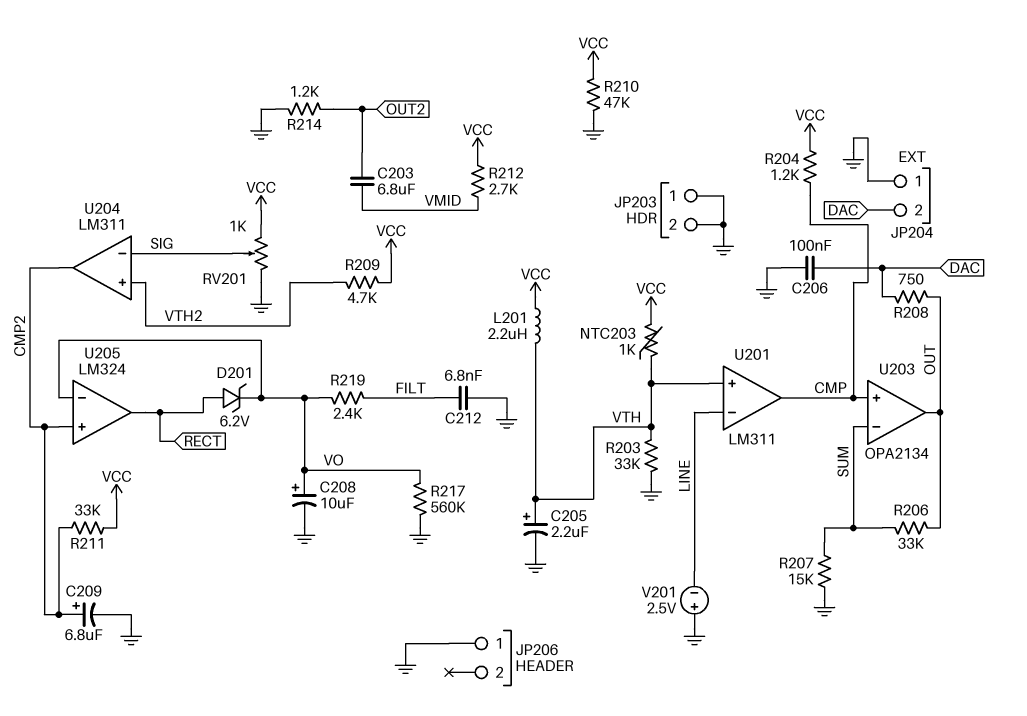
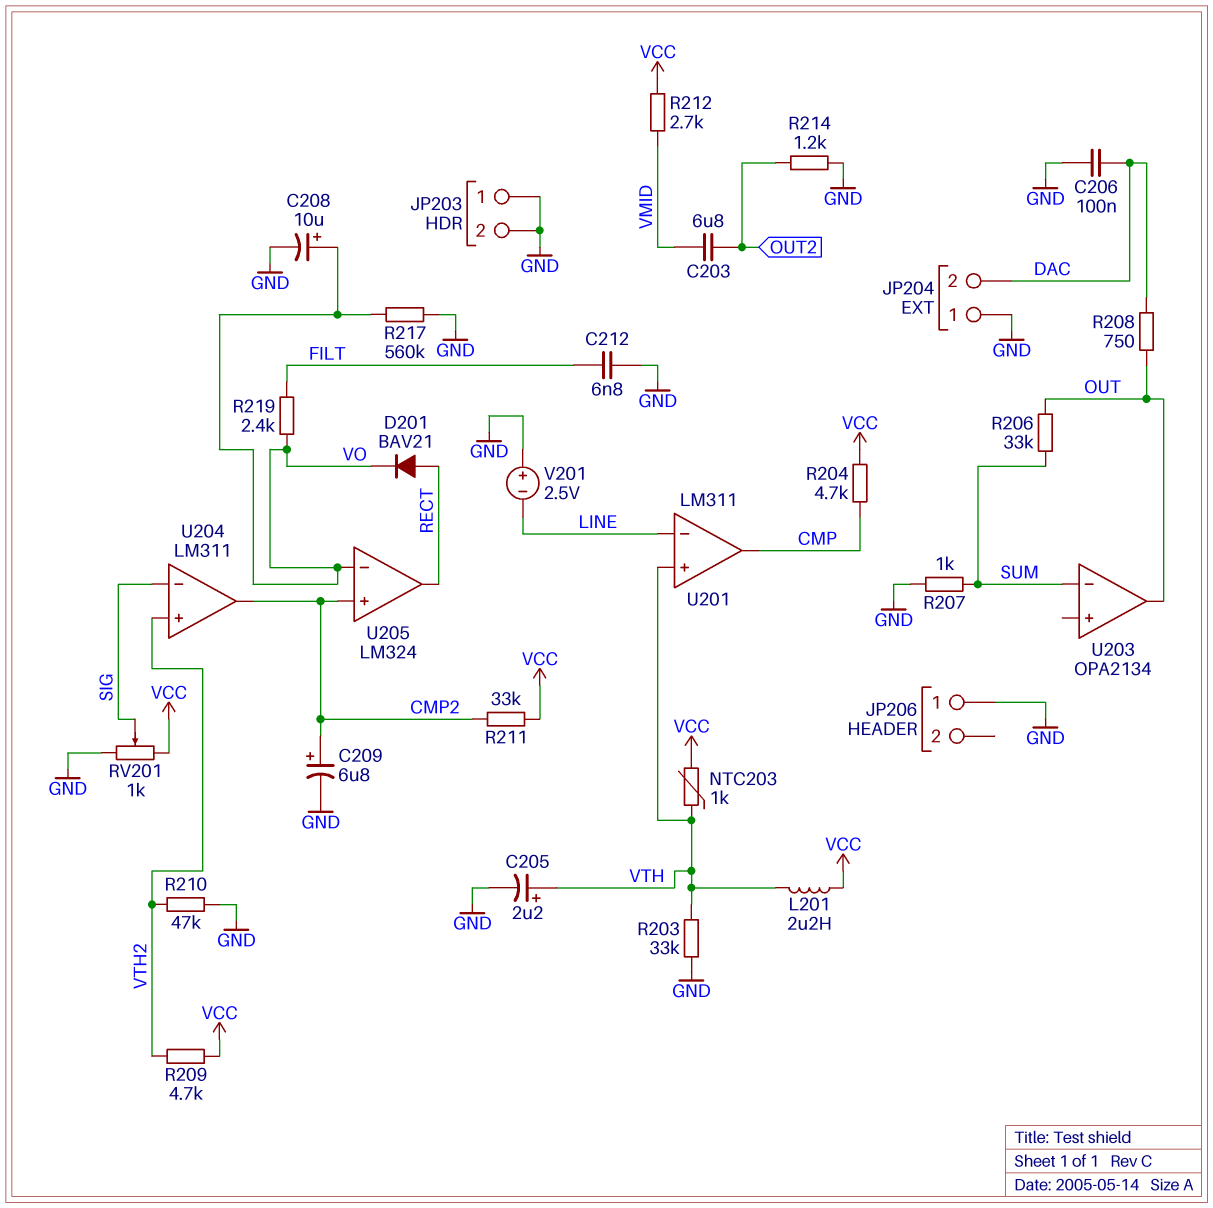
D201: zener 6.2V (A RECT, K VO) -> diode BAV21 (A RECT, K VO)
R204: 1.2k (CMP, VCC) -> 4.7k (CMP, VCC)
R207: 15k (GND, SUM) -> 1k (GND, SUM)
R210: 47k (GND, VCC) -> 47k (GND, VTH2)
U203 pin in+: CMP -> none

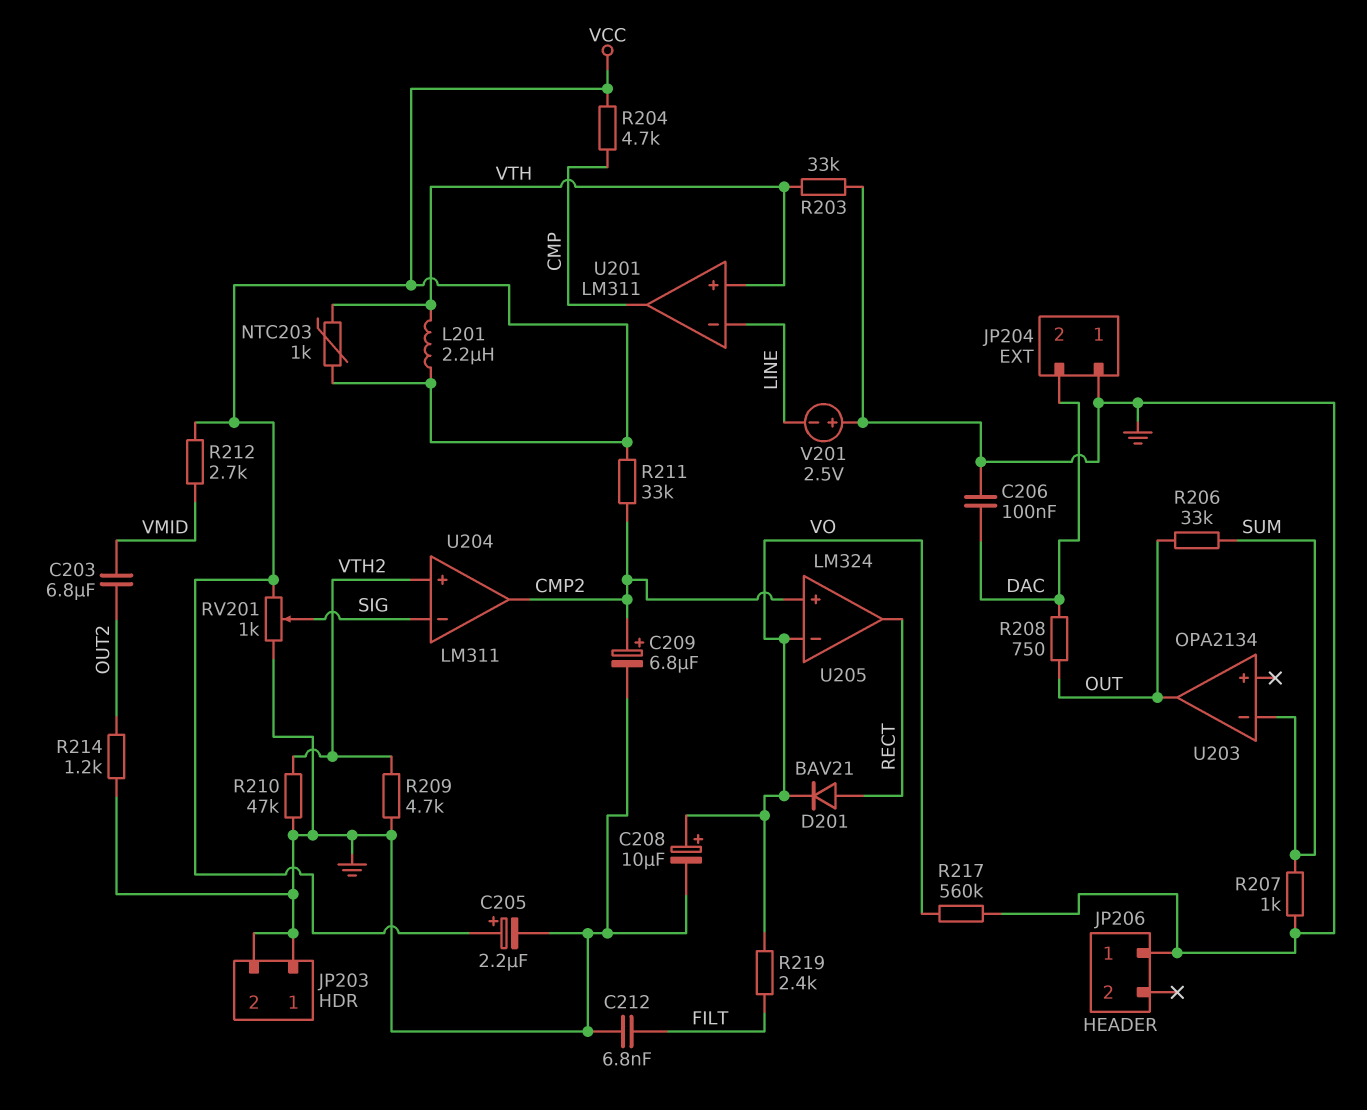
C205: 2.2uF (plus VTH, minus GND) -> 2.2uF (plus VCC, minus GND)
R209: 4.7k (VCC, VTH2) -> 4.7k (GND, VTH2)

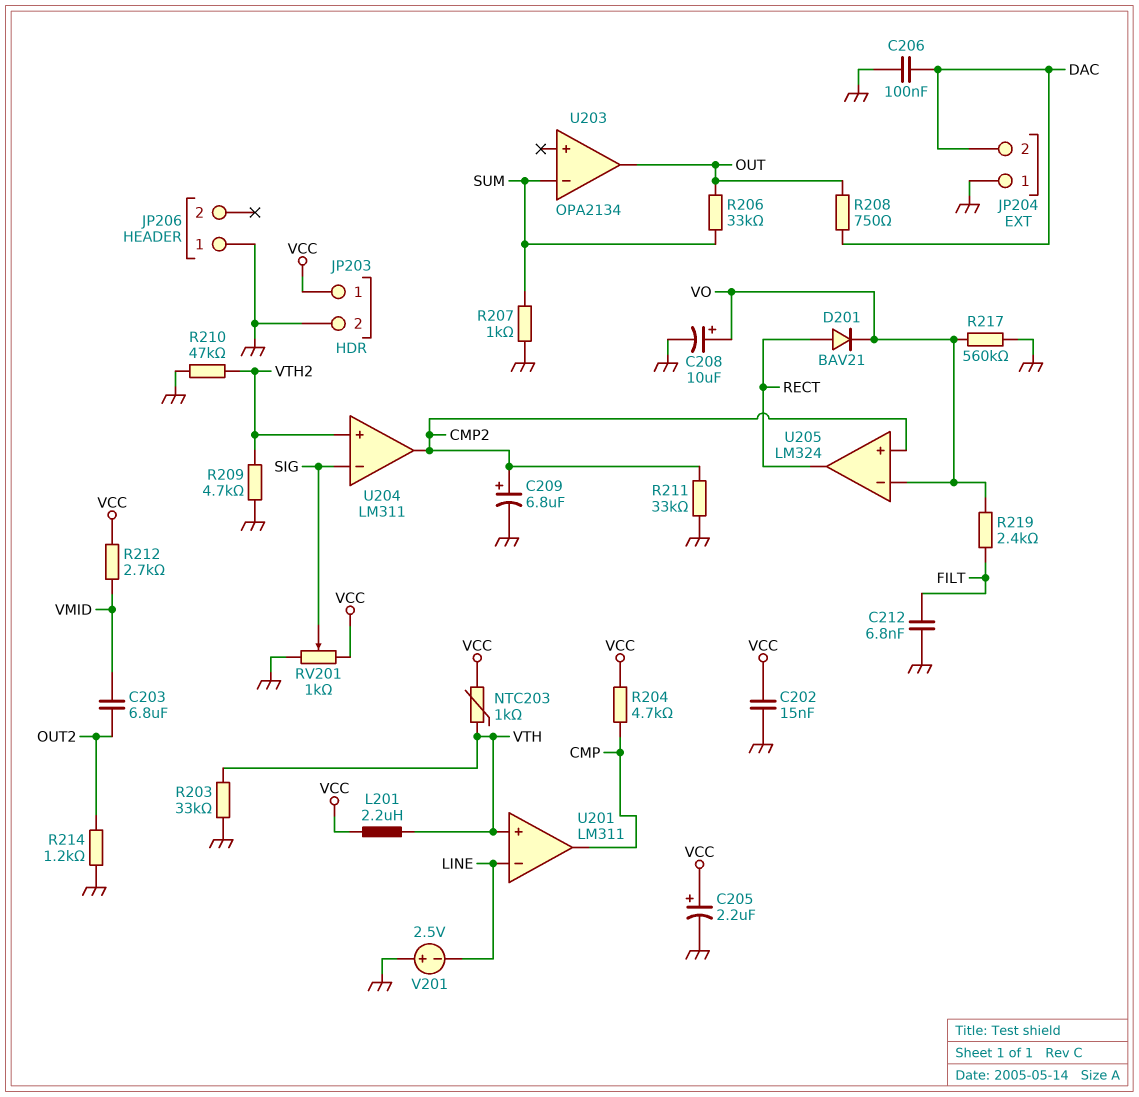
C202: none -> 15nF (GND, VCC)
JP203 pin 1: GND -> VCC
R211: 33k (CMP2, VCC) -> 33k (CMP2, GND)

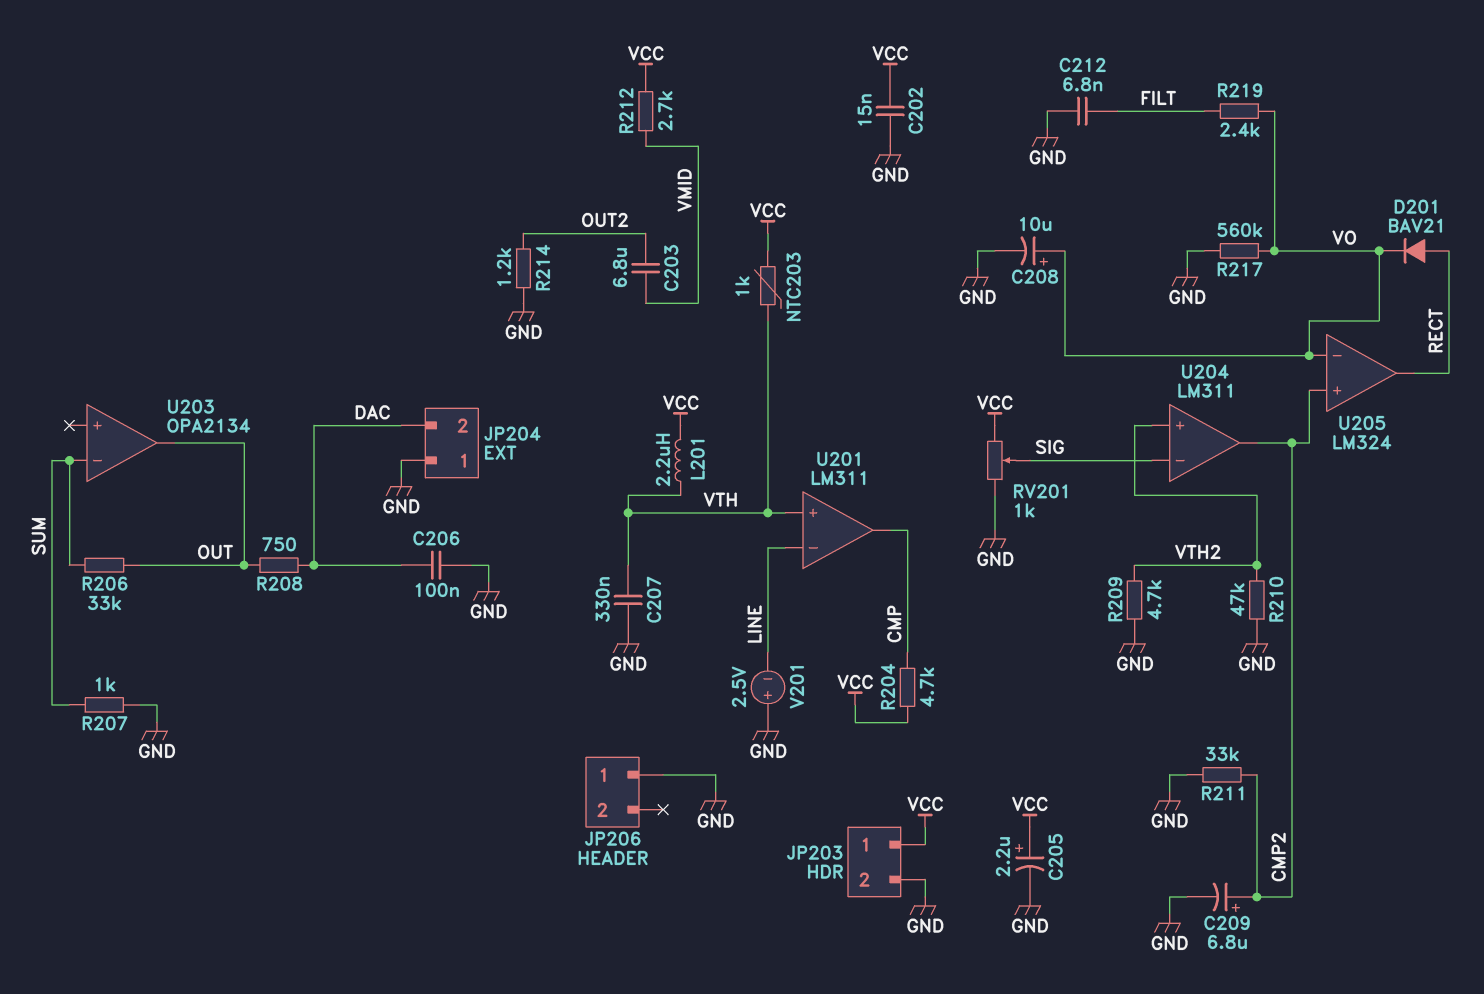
C207: none -> 330nF (GND, VTH)
R203: 33k (GND, VTH) -> none

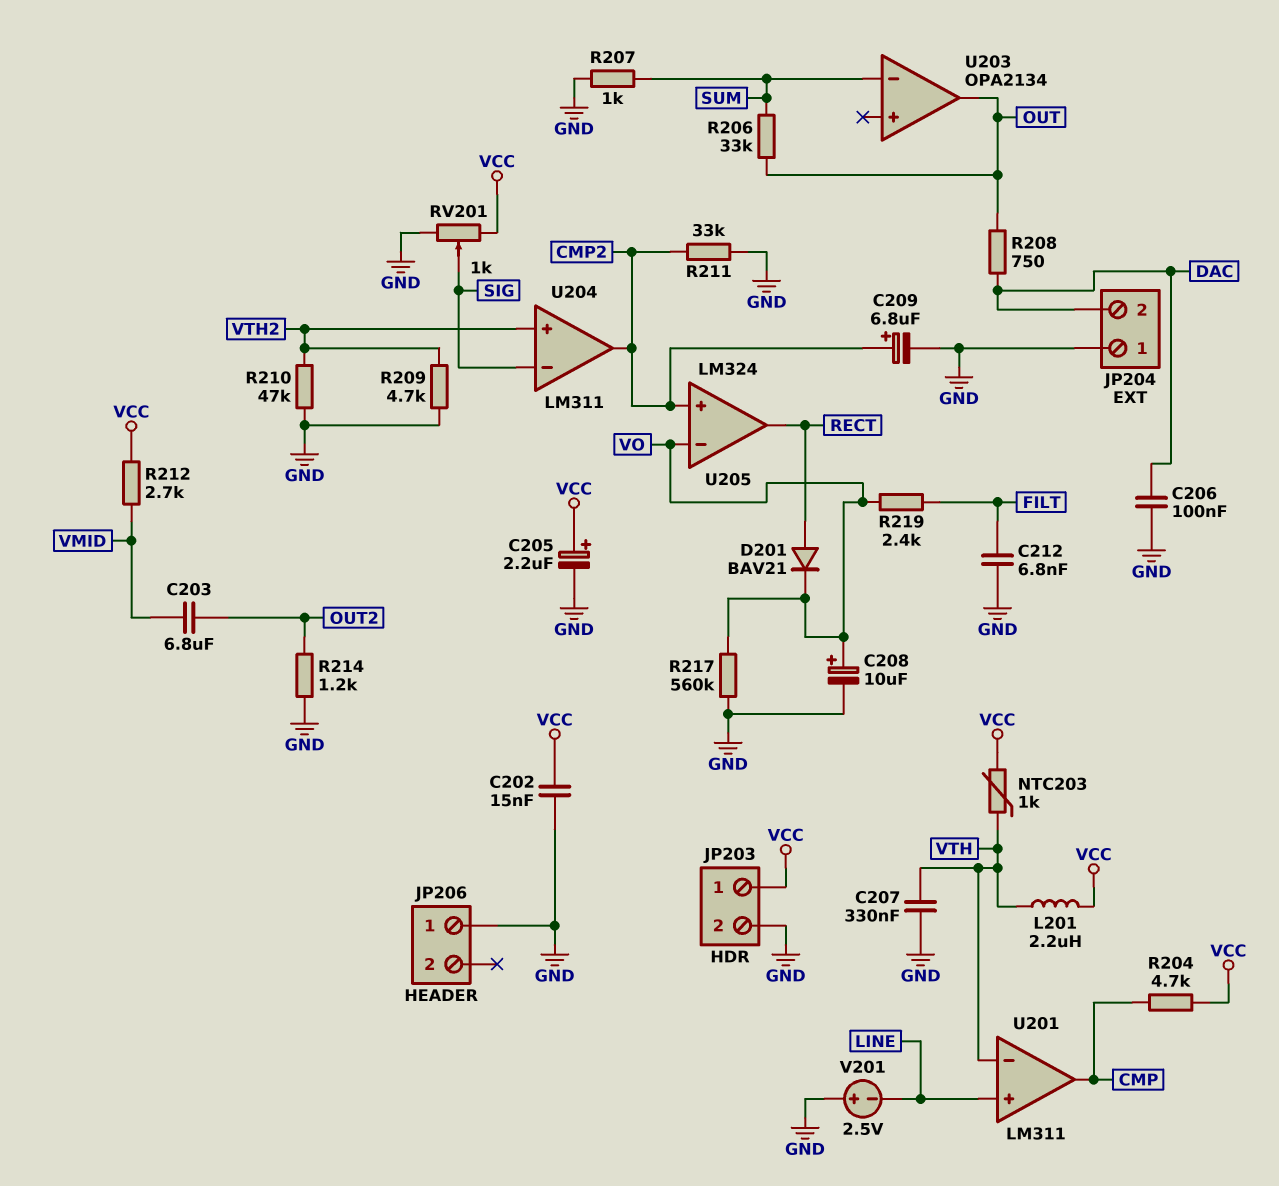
U201 pin in+: VTH -> LINE
U201 pin in-: LINE -> VTH

